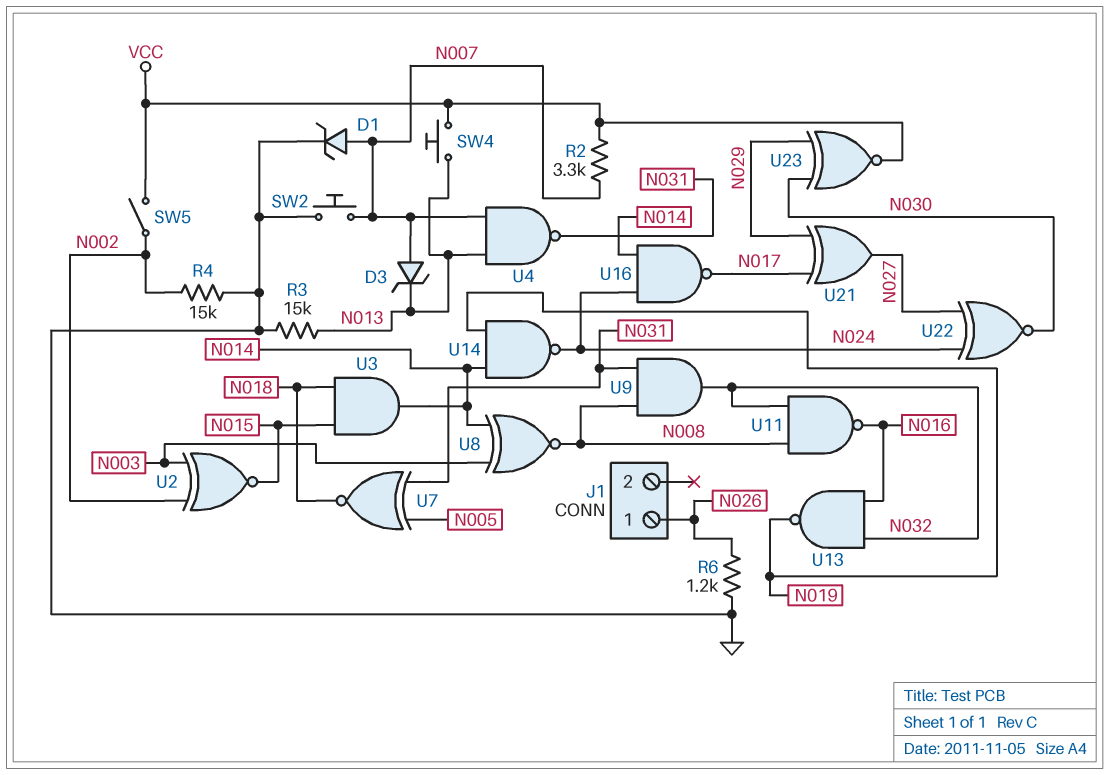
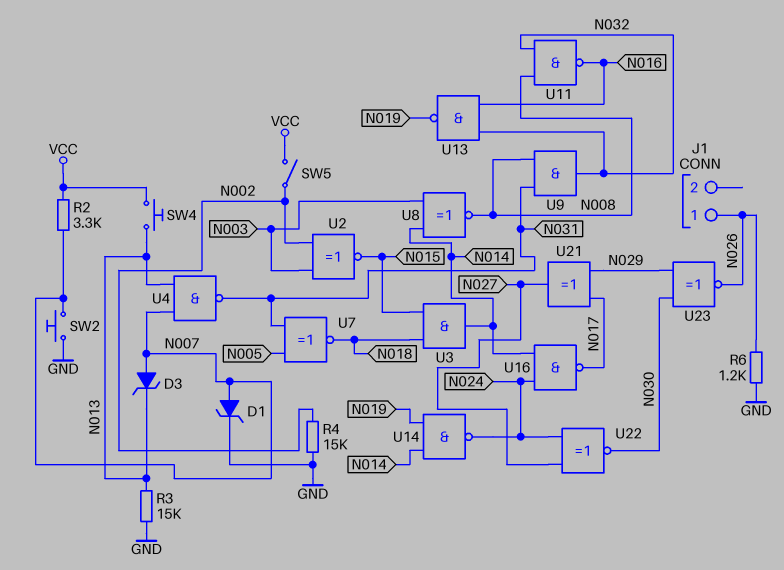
U23: XNOR (in N029, in N030, out VCC) -> XNOR (in N029, in N030, out N026)

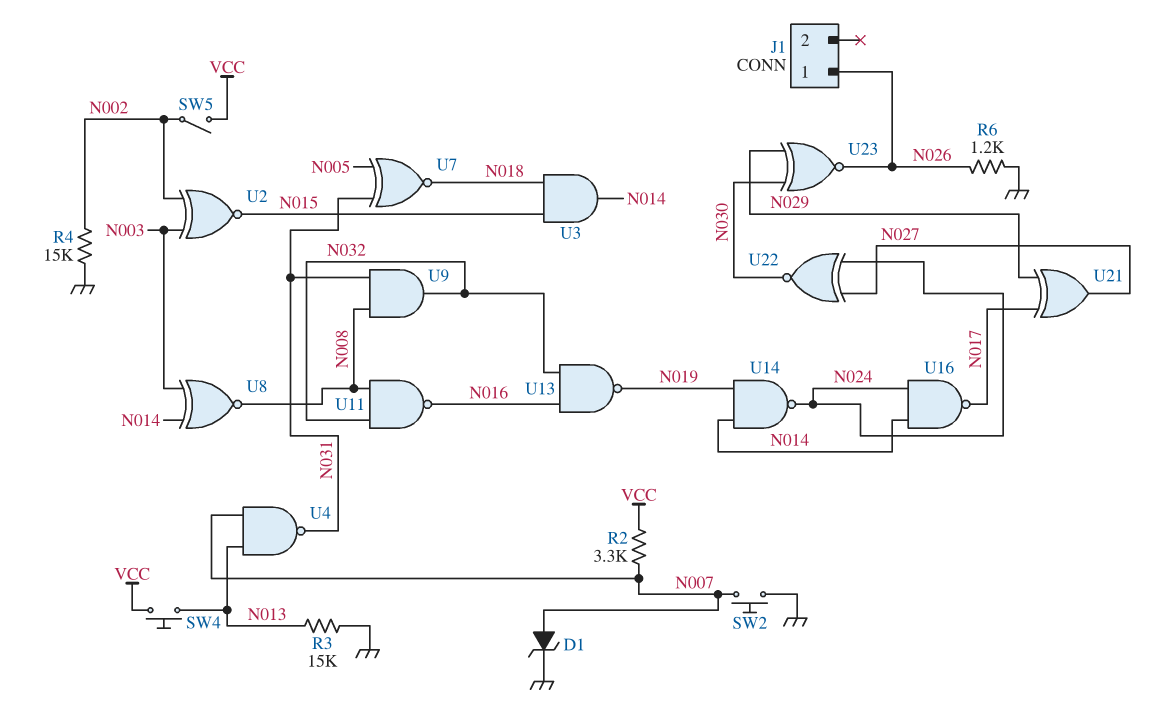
D3: zener (A N007, K N013) -> none

